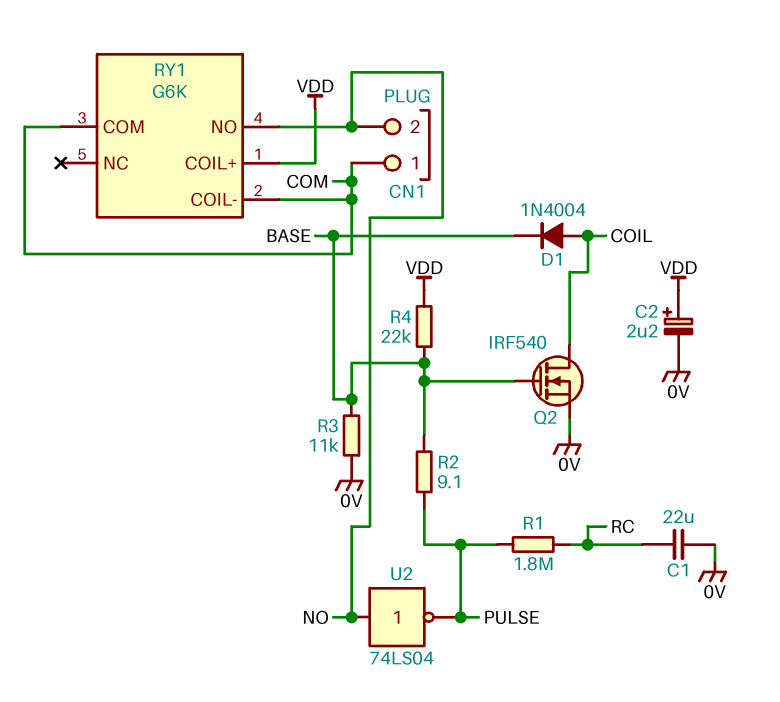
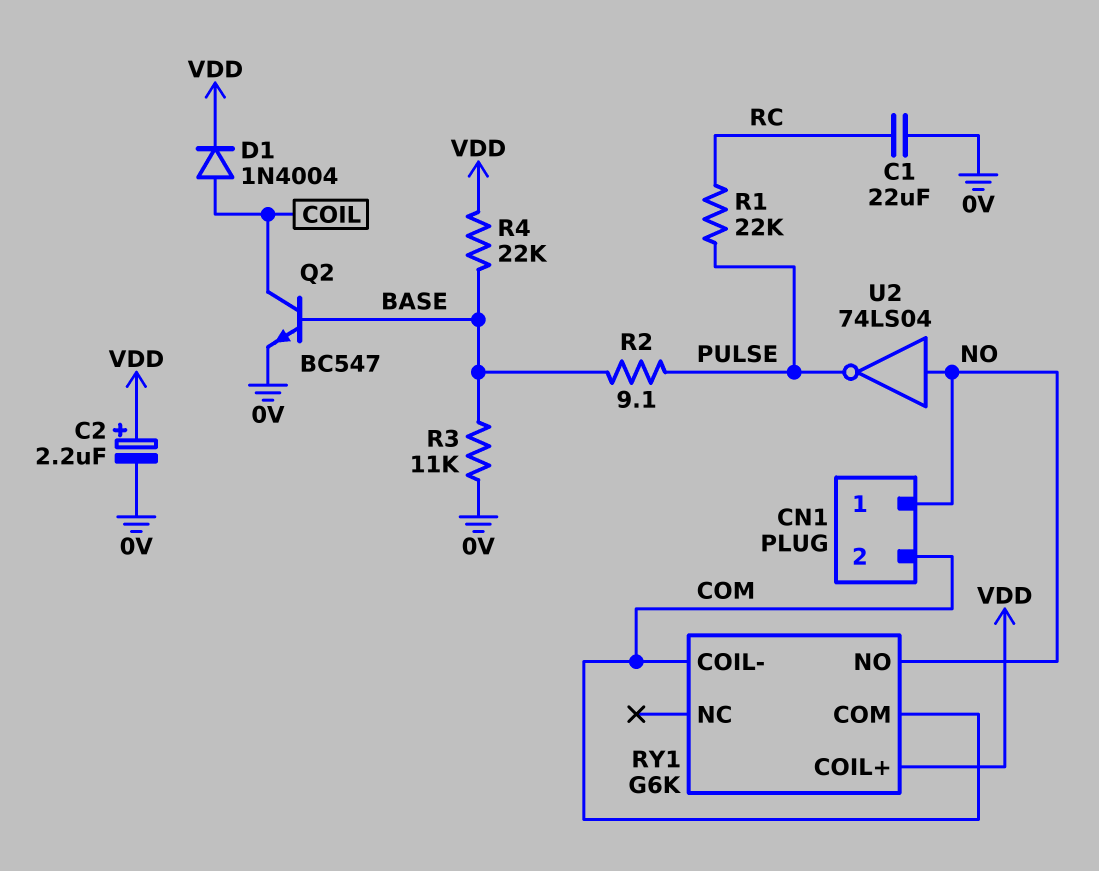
CN1 pin 1: COM -> NO
CN1 pin 2: NO -> COM
D1: diode 1N4004 (A COIL, K BASE) -> diode 1N4004 (A COIL, K VDD)
Q2: NMOS IRF540 (G BASE, D COIL, S 0V) -> NPN BC547 (B BASE, C COIL, E 0V)
R1: 1.8M (PULSE, RC) -> 22k (PULSE, RC)

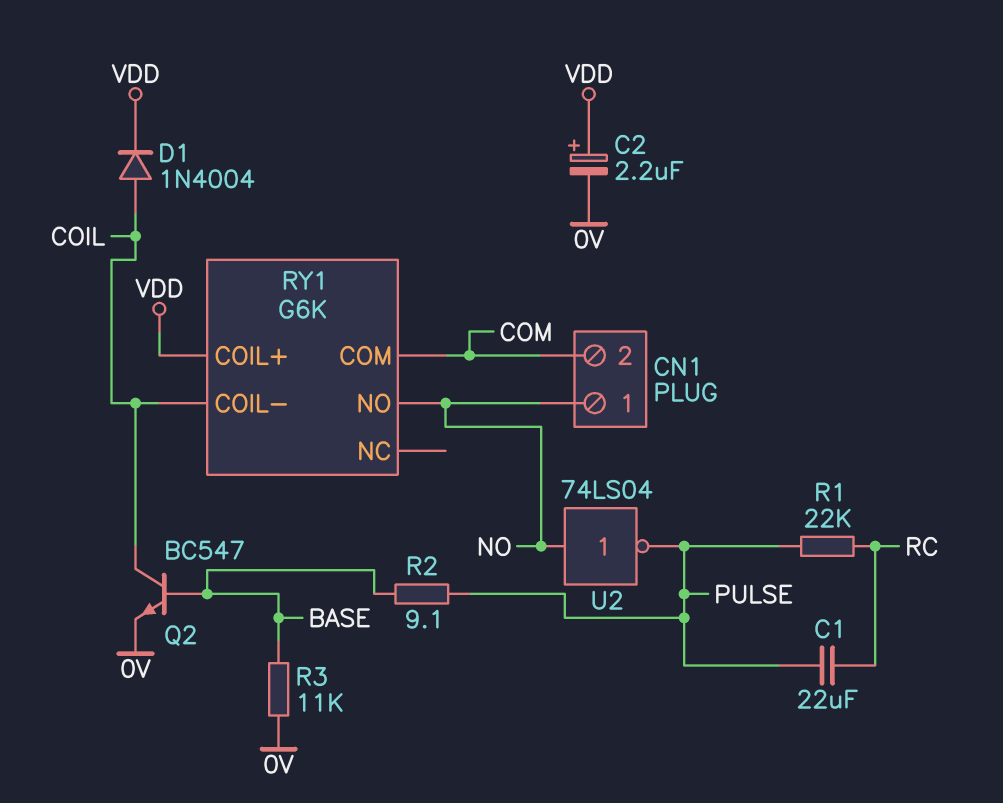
C1: 22uF (0V, RC) -> 22uF (PULSE, RC)
R4: 22k (BASE, VDD) -> none
RY1 pin COIL-: COM -> COIL

